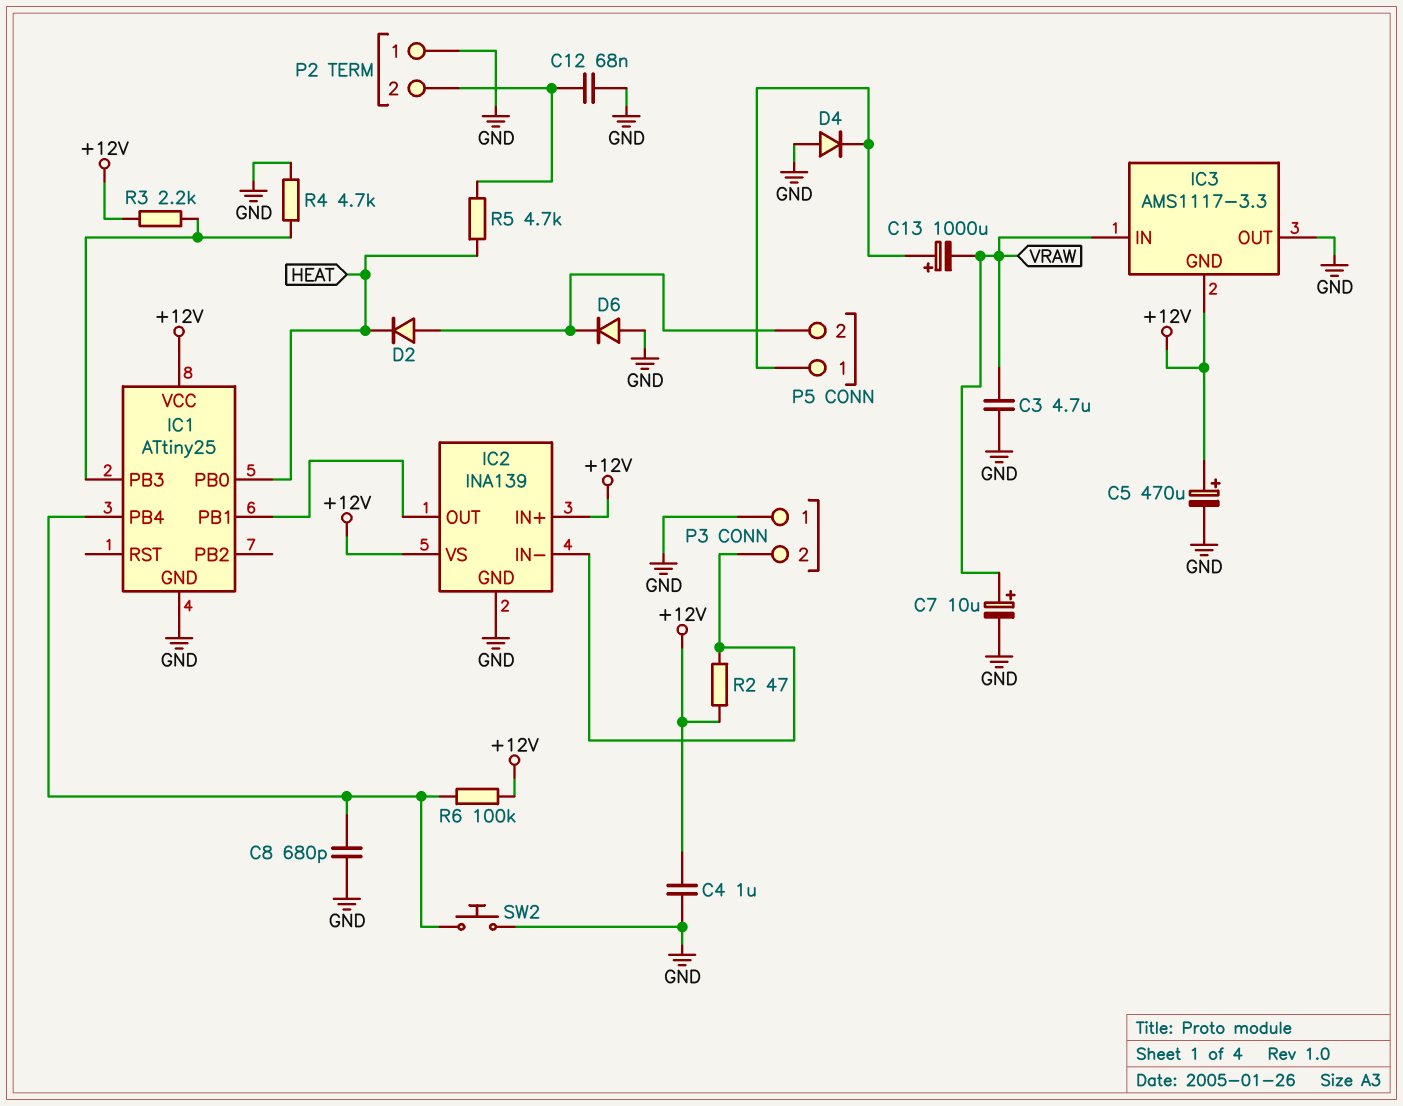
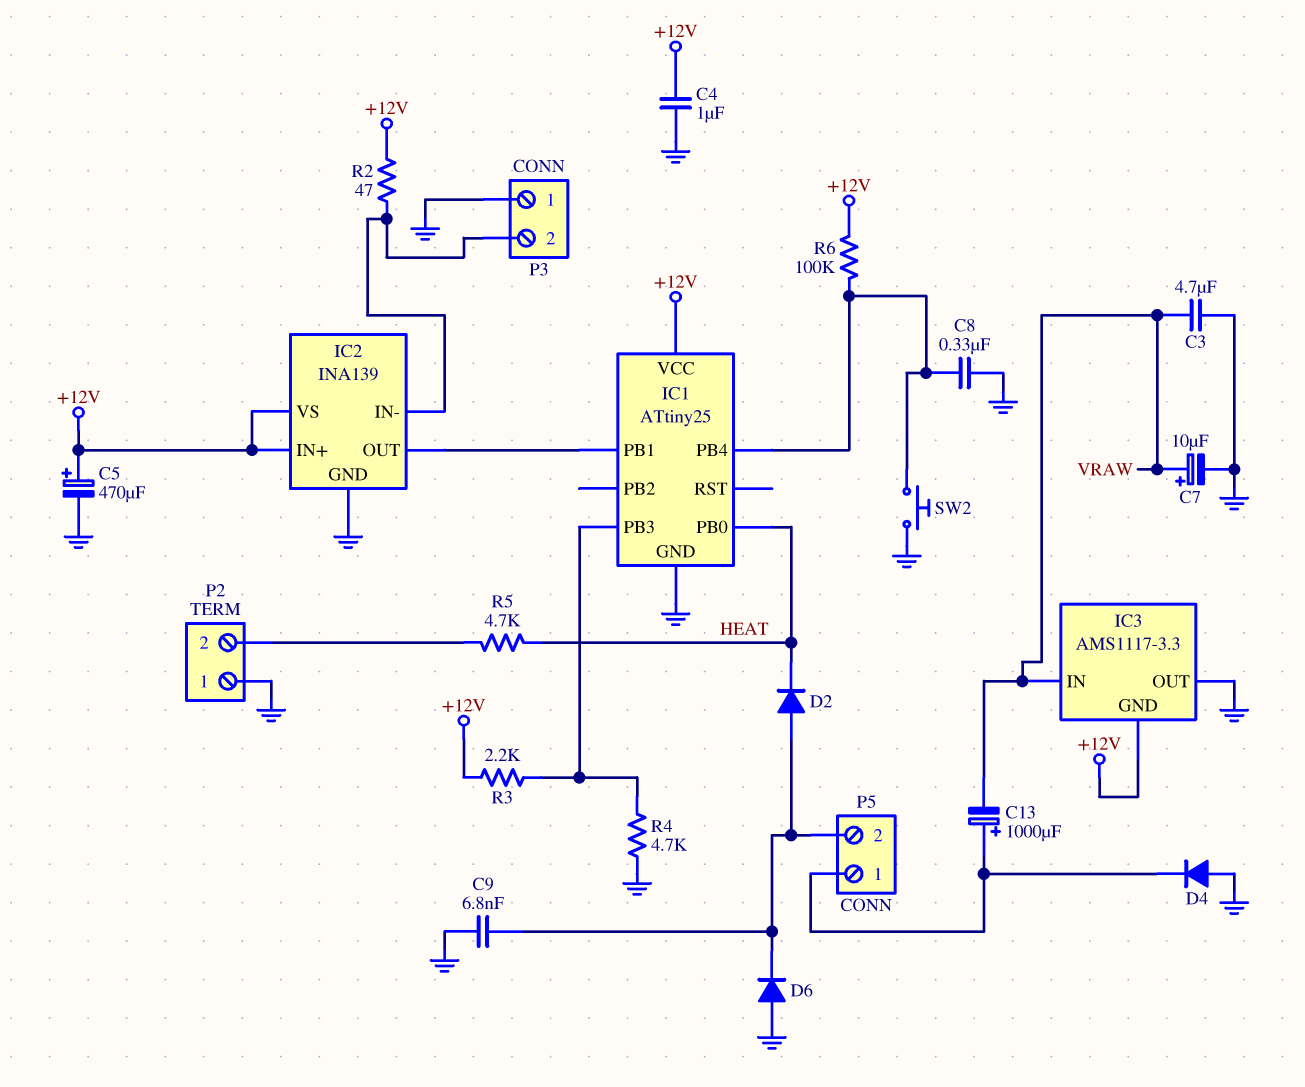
C8: 680pF (GND, IC1/PB4) -> 330nF (GND, IC1/PB4)
C9: none -> 6.8nF (GND, P5/2)
C12: 68nF (GND, P2/2) -> none

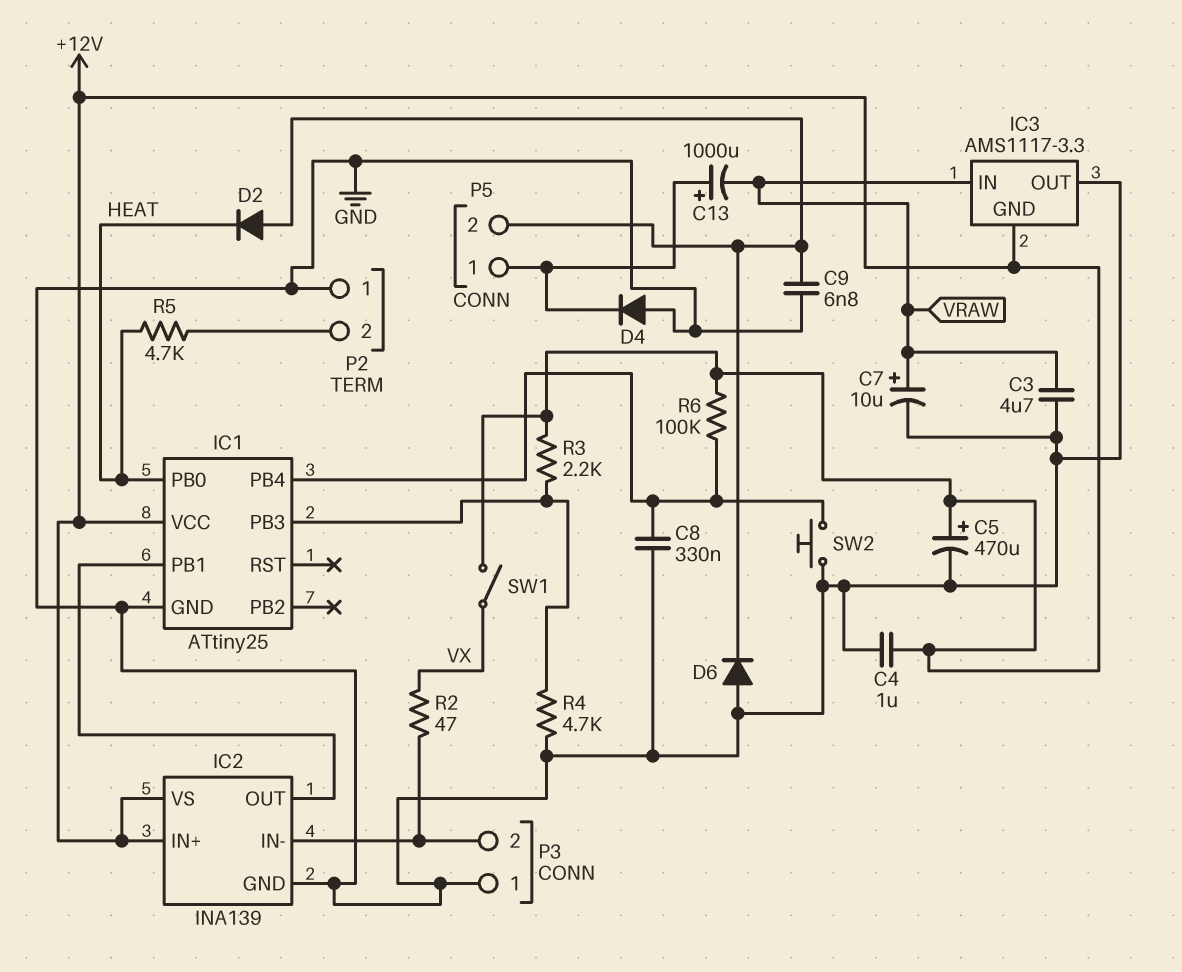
R2: 47 (+12V, IC2/IN-) -> 47 (IC2/IN-, VX)
SW1: none -> switch (+12V, VX)

